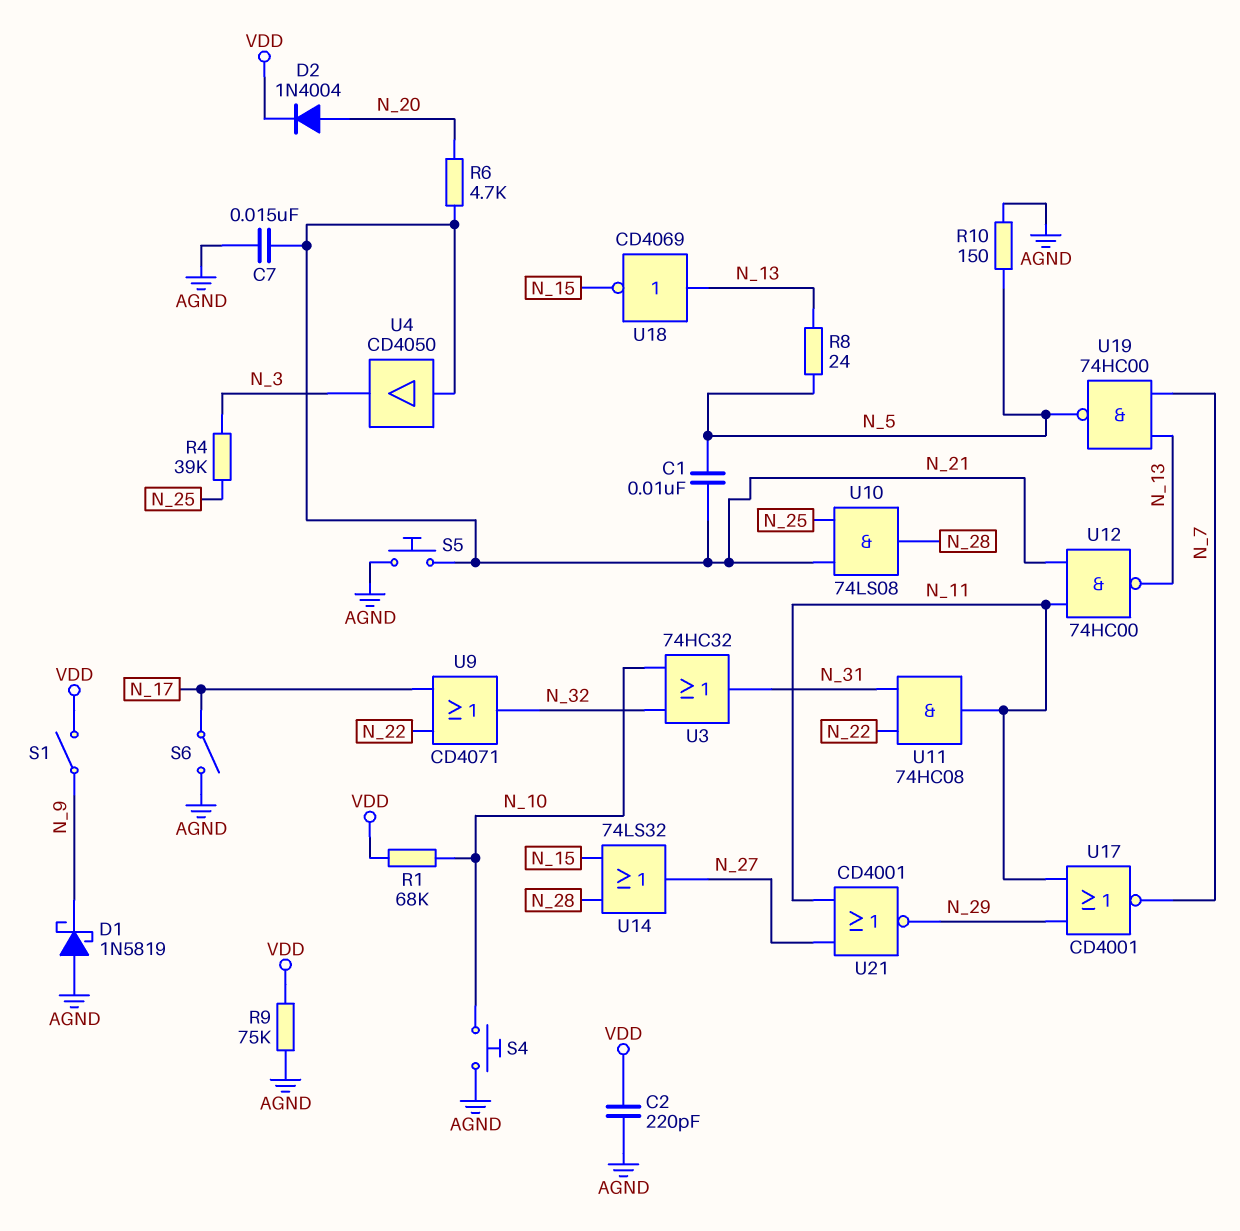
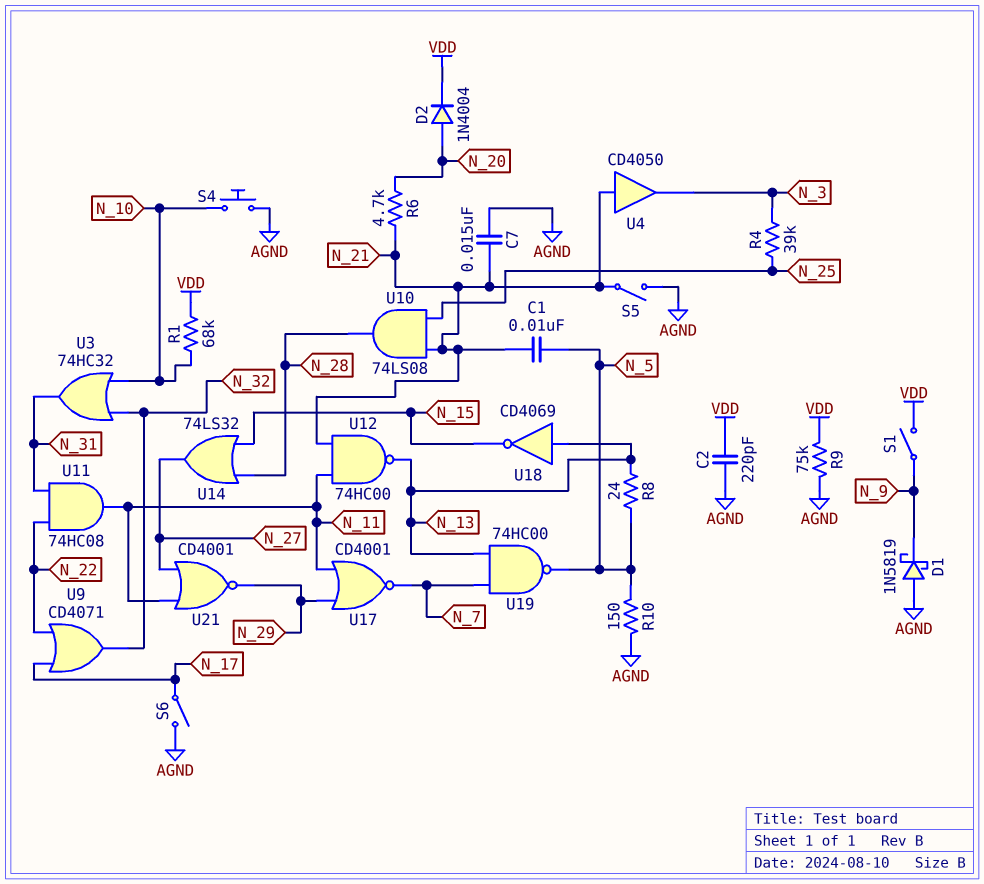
S5: button (AGND, N_21) -> switch (AGND, N_21)

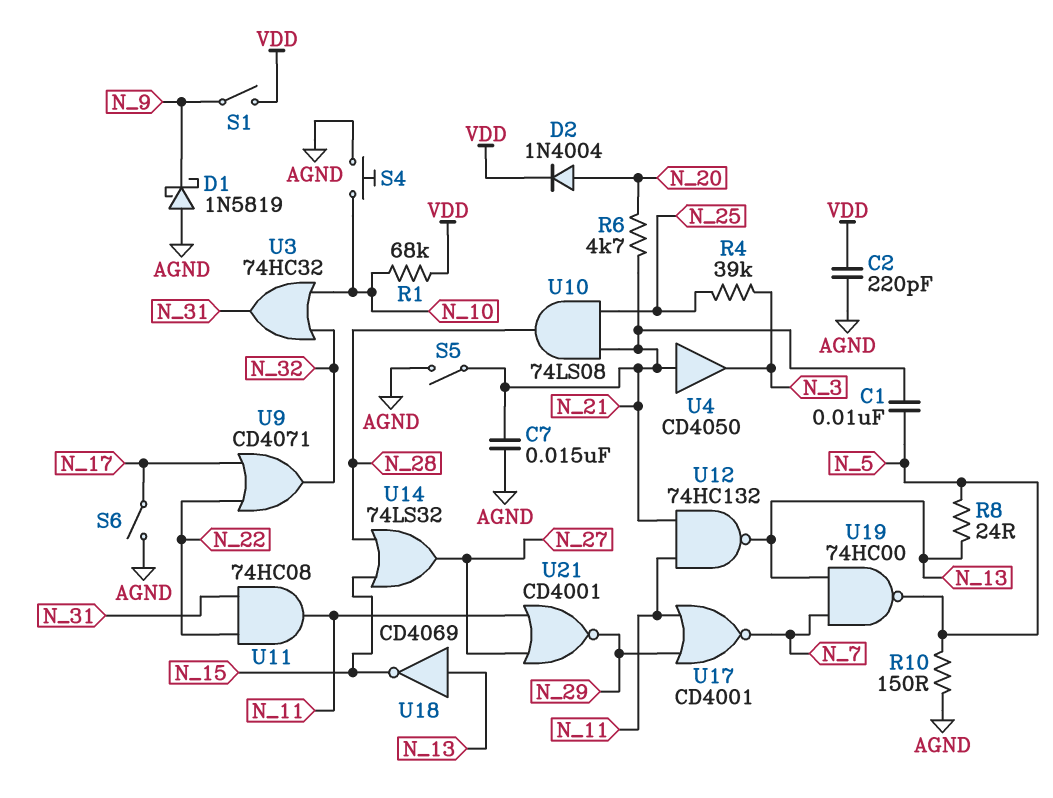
R9: 75k (AGND, VDD) -> none
U12: NAND 74HC00 (in N_11, in N_21, out N_13) -> NAND 74HC132 (in N_11, in N_21, out N_13)

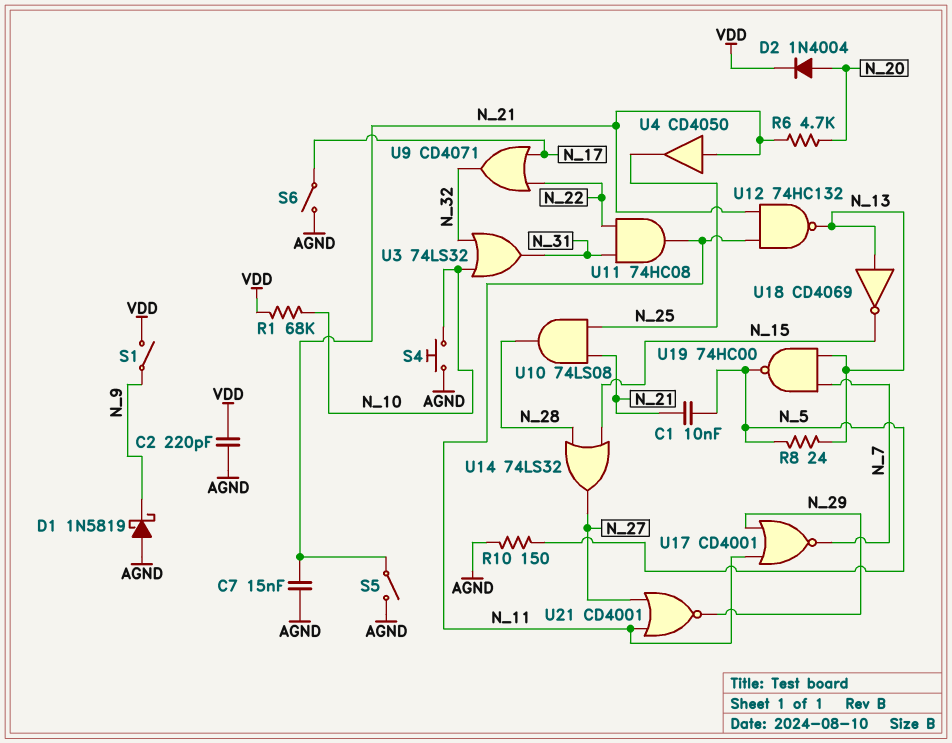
R4: 39k (N_3, N_25) -> none
U3: OR 74HC32 (in N_10, in N_32, out N_31) -> OR 74LS32 (in N_10, in N_32, out N_31)
U4: buffer CD4050 (in N_21, out N_3) -> buffer CD4050 (in N_21, out N_25)

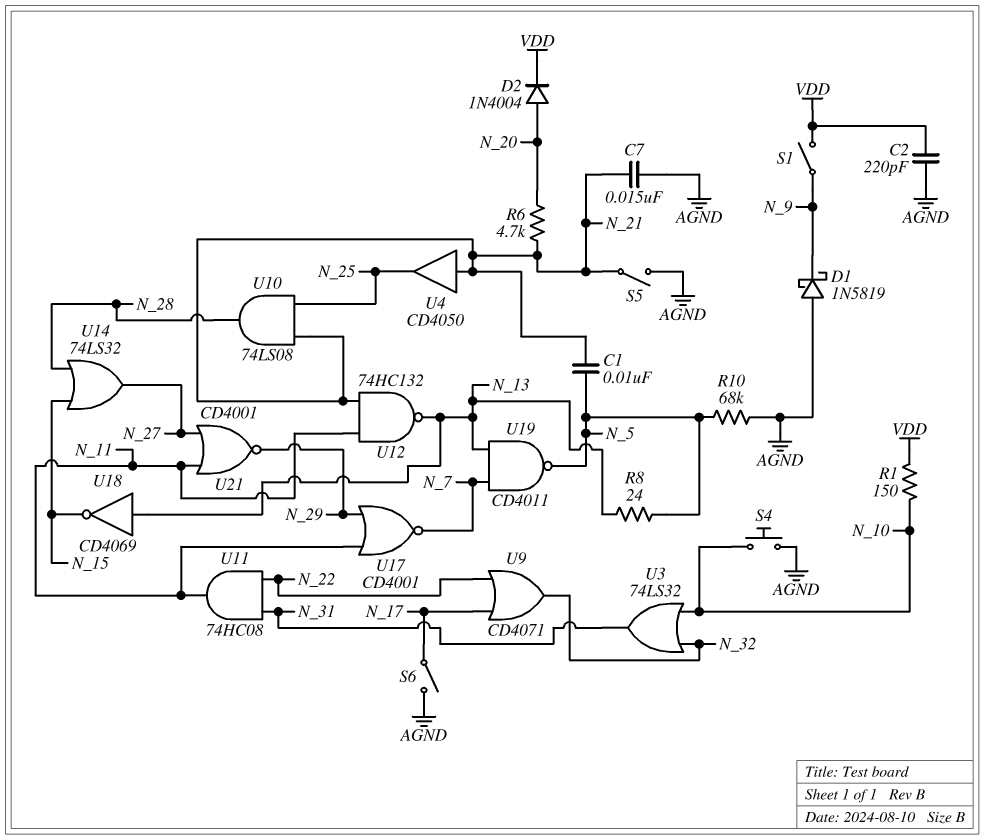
R1: 68k (N_10, VDD) -> 150 (N_10, VDD)
R10: 150 (AGND, N_5) -> 68k (AGND, N_5)
U19: NAND 74HC00 (in N_7, in N_13, out N_5) -> NAND CD4011 (in N_7, in N_13, out N_5)

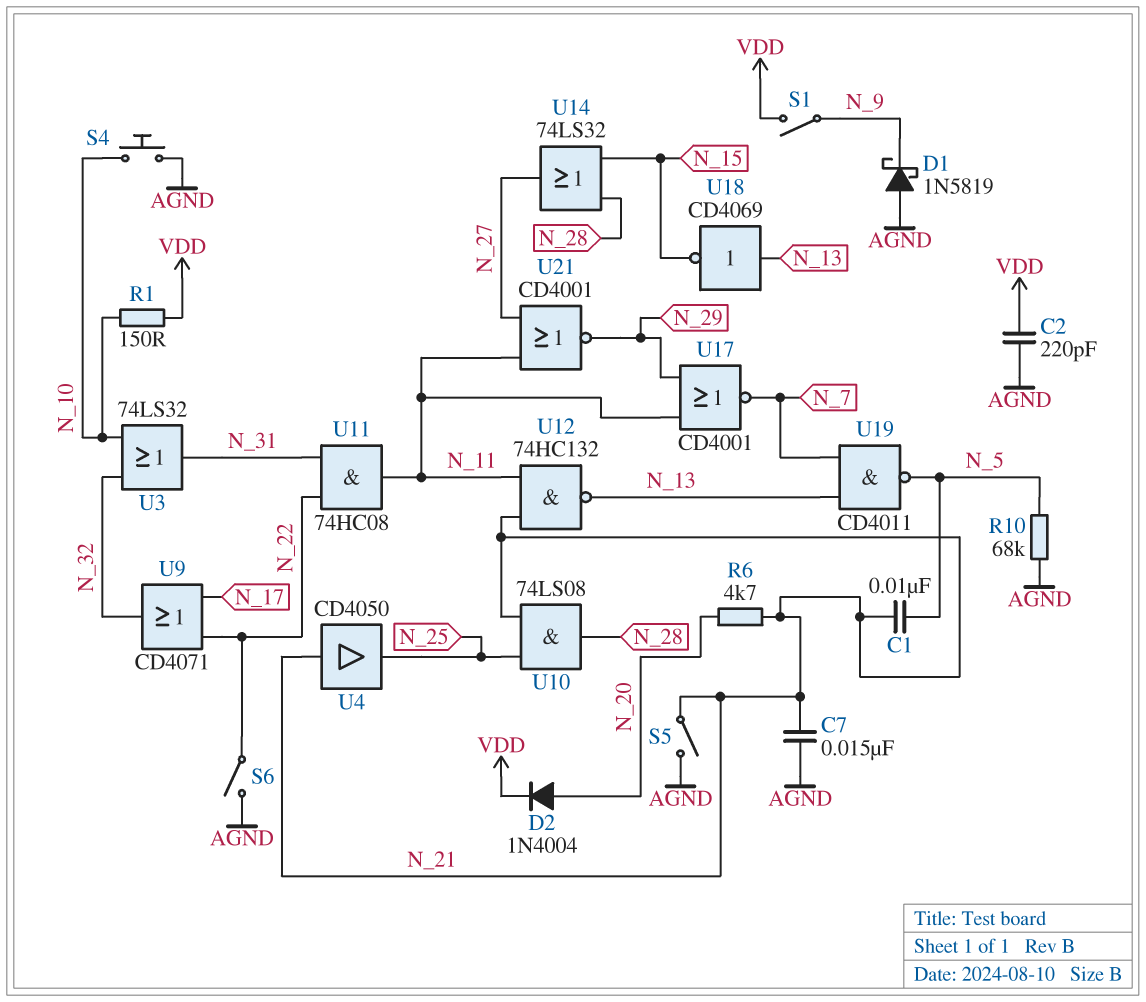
R8: 24 (N_5, N_13) -> none
S6: switch (AGND, N_17) -> switch (AGND, N_22)

